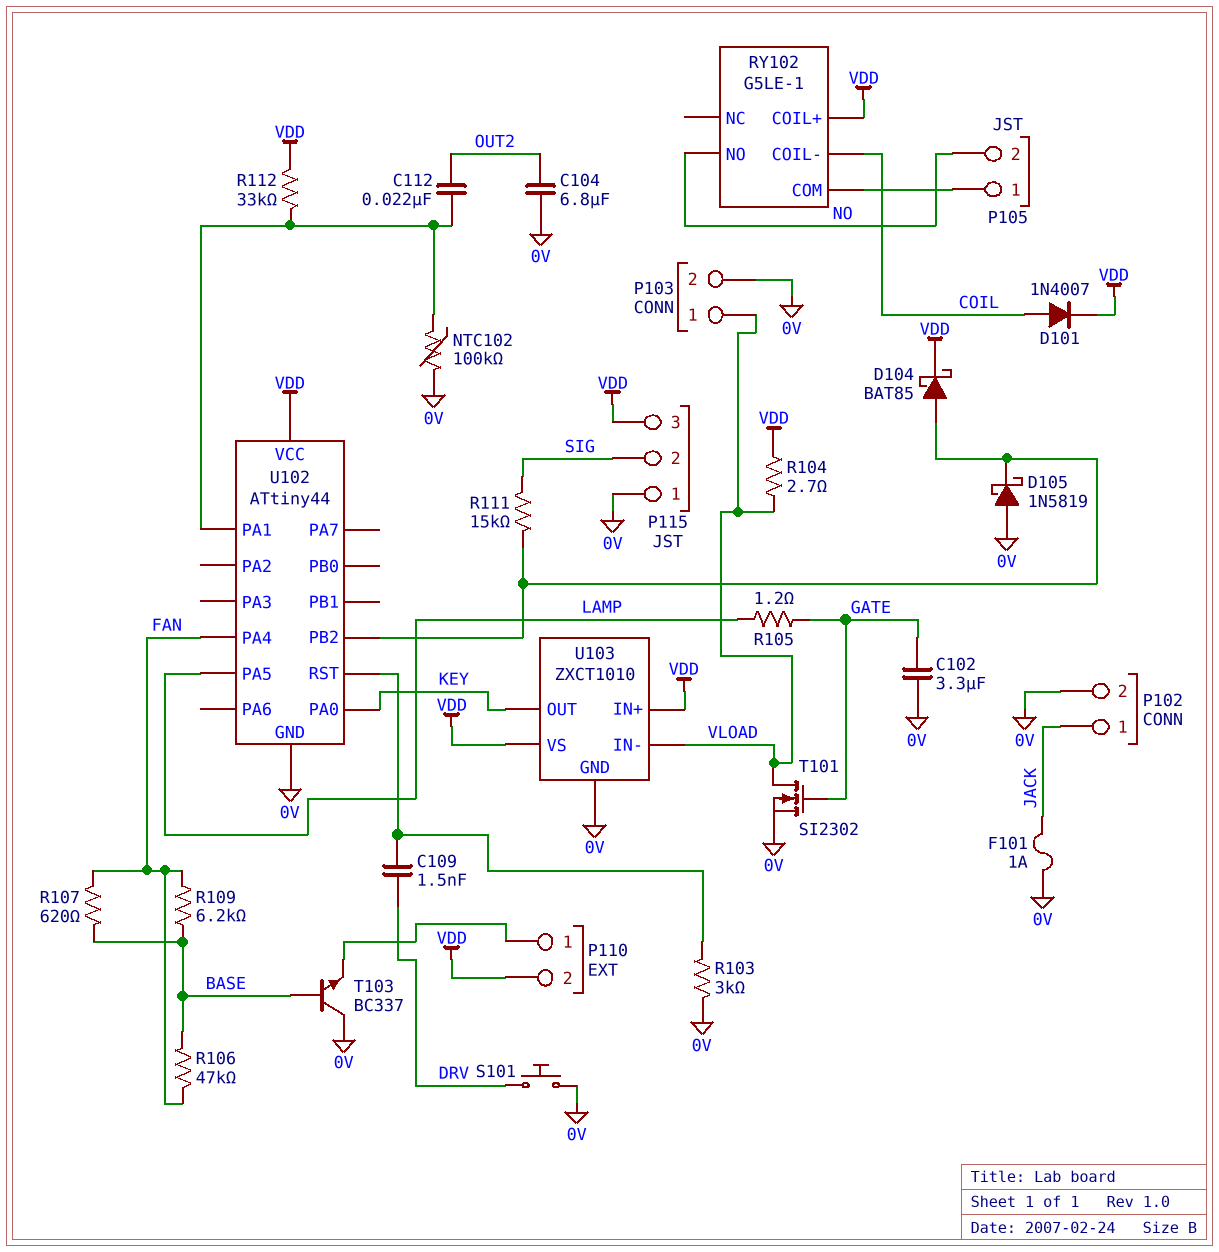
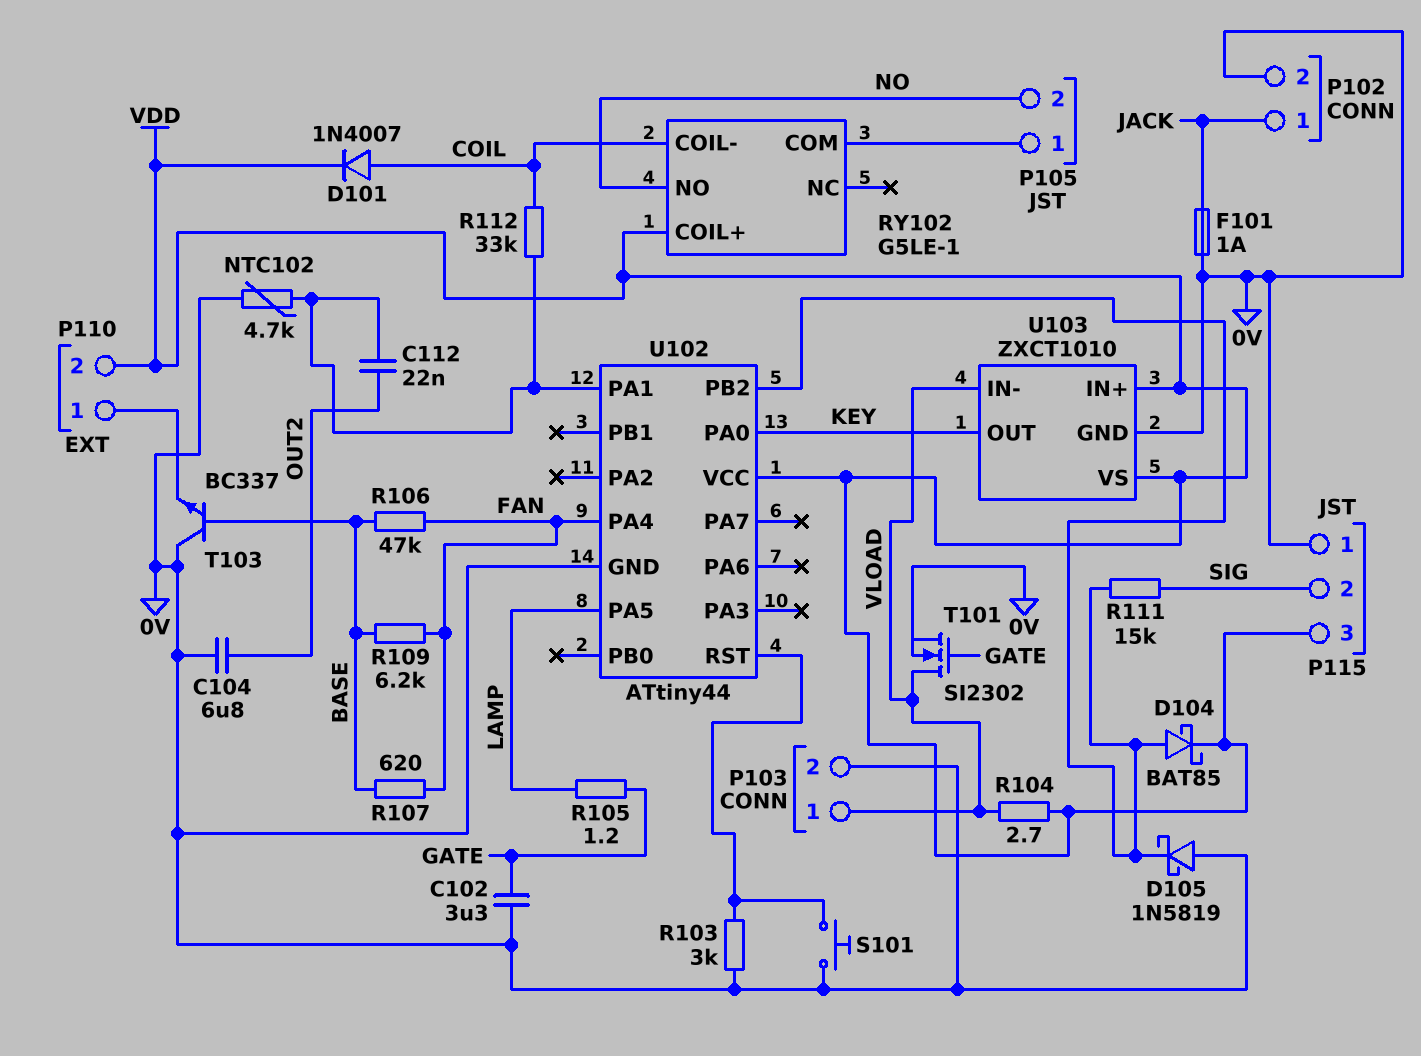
C109: 1.5nF (DRV, U102/RST) -> none
NTC102: 100k (0V, U102/PA1) -> 4.7k (0V, U102/PA1)
R112: 33k (U102/PA1, VDD) -> 33k (COIL, U102/PA1)
S101: button (0V, DRV) -> button (0V, U102/RST)

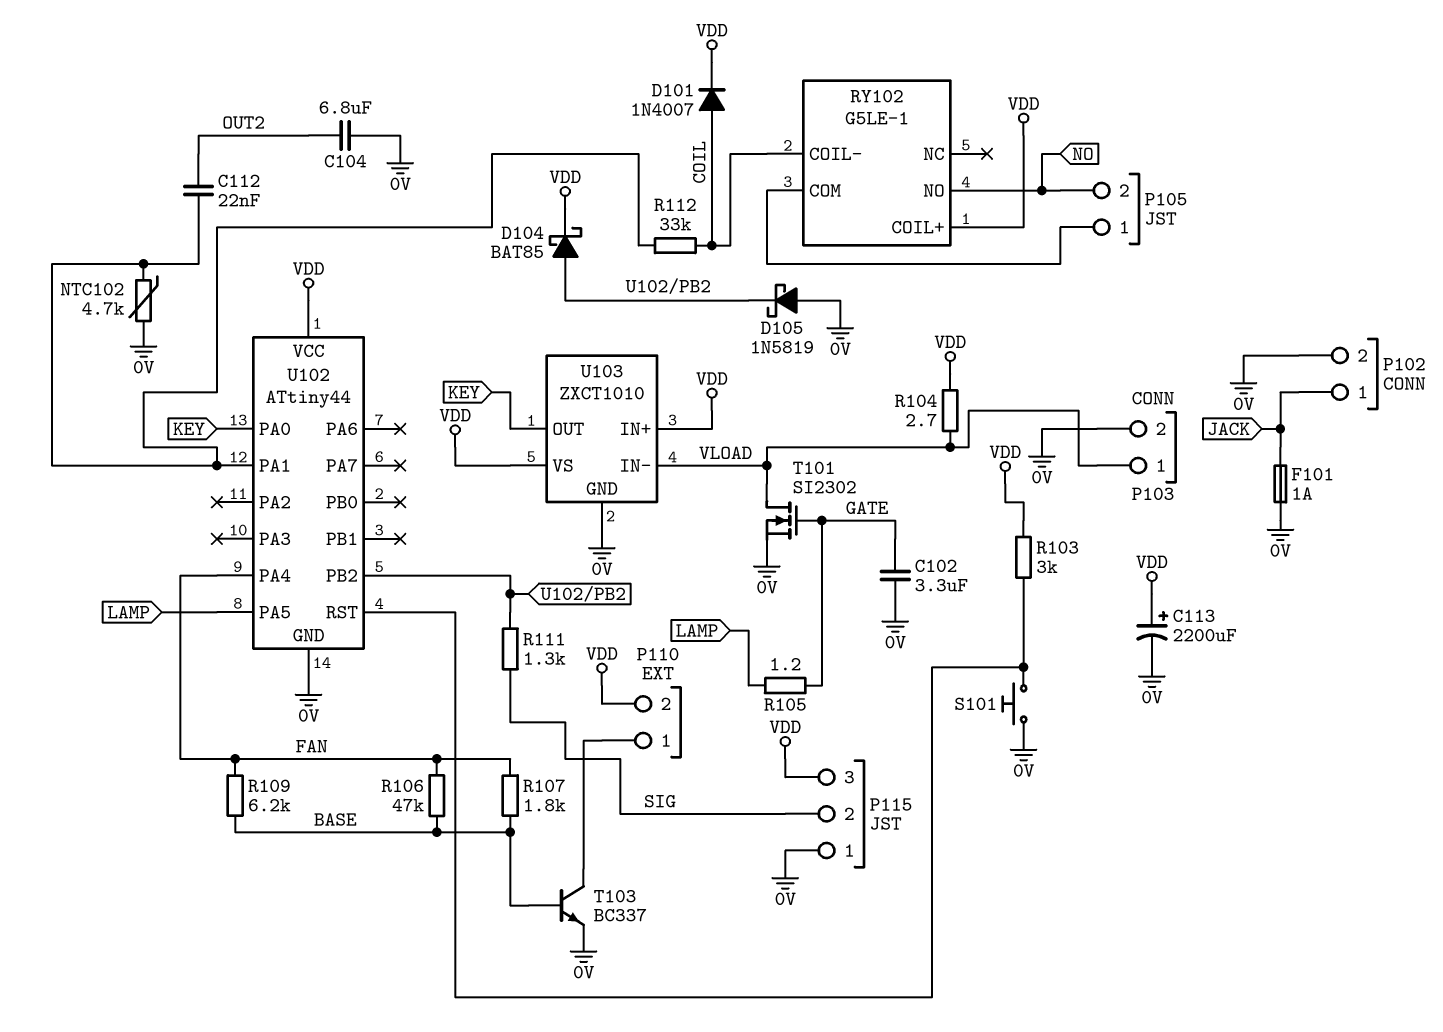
C113: none -> 2200uF (plus VDD, minus 0V)
R103: 3k (0V, U102/RST) -> 3k (U102/RST, VDD)
R107: 620 (BASE, FAN) -> 1.8k (BASE, FAN)
R111: 15k (SIG, U102/PB2) -> 1.3k (SIG, U102/PB2)
T103: NPN BC337 (B BASE, C 0V, E P110/1) -> NPN BC337 (B BASE, C P110/1, E 0V)

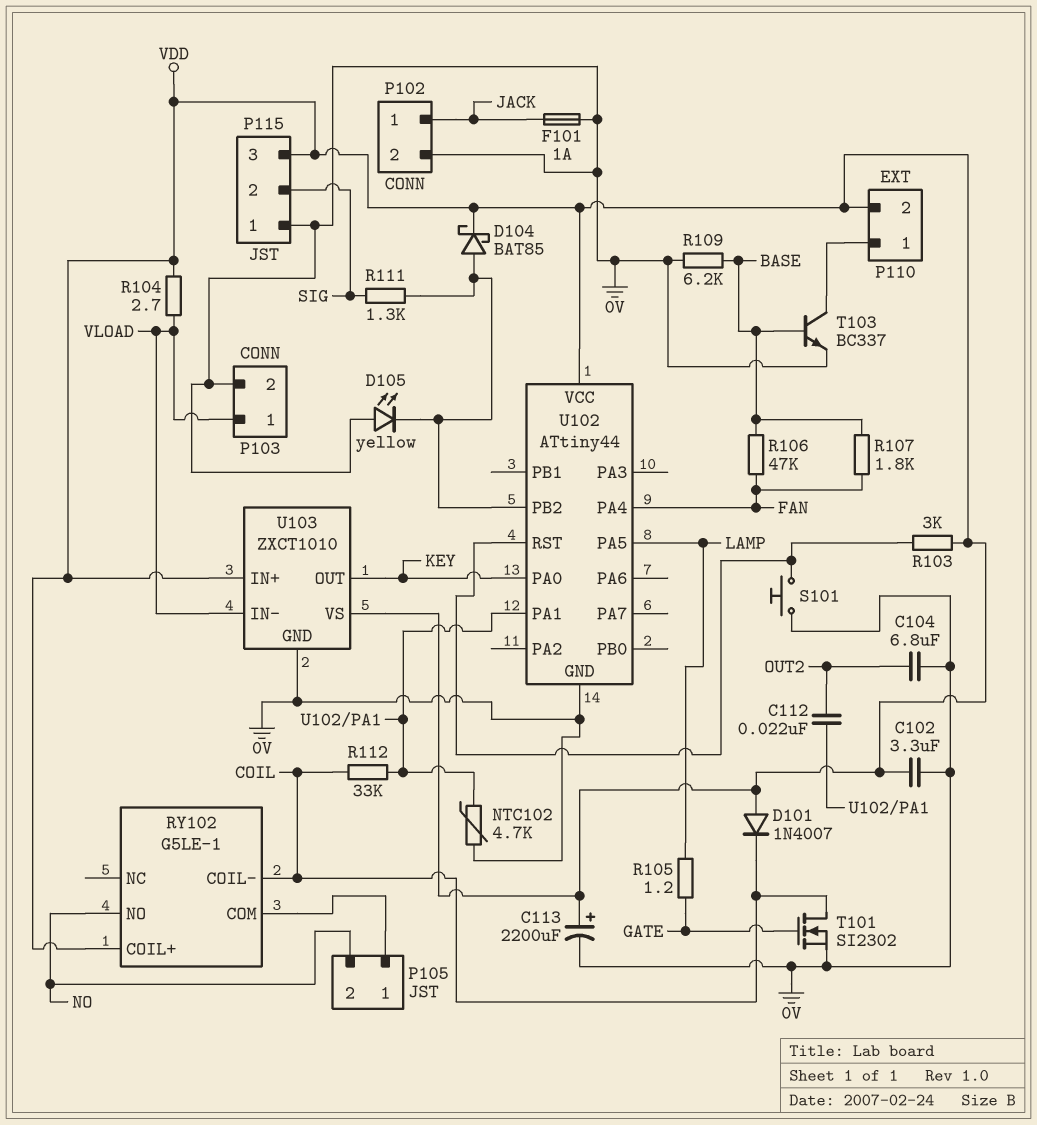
C102: 3.3uF (0V, GATE) -> 3.3uF (0V, VDD)
D101: diode 1N4007 (A COIL, K VDD) -> diode 1N4007 (A VDD, K COIL)
D105: schottky 1N5819 (A 0V, K U102/PB2) -> LED yellow (A 0V, K U102/PB2)
R109: 6.2k (BASE, FAN) -> 6.2k (0V, BASE)
T101: NMOS SI2302 (G GATE, D VLOAD, S 0V) -> NMOS SI2302 (G GATE, D COIL, S 0V)

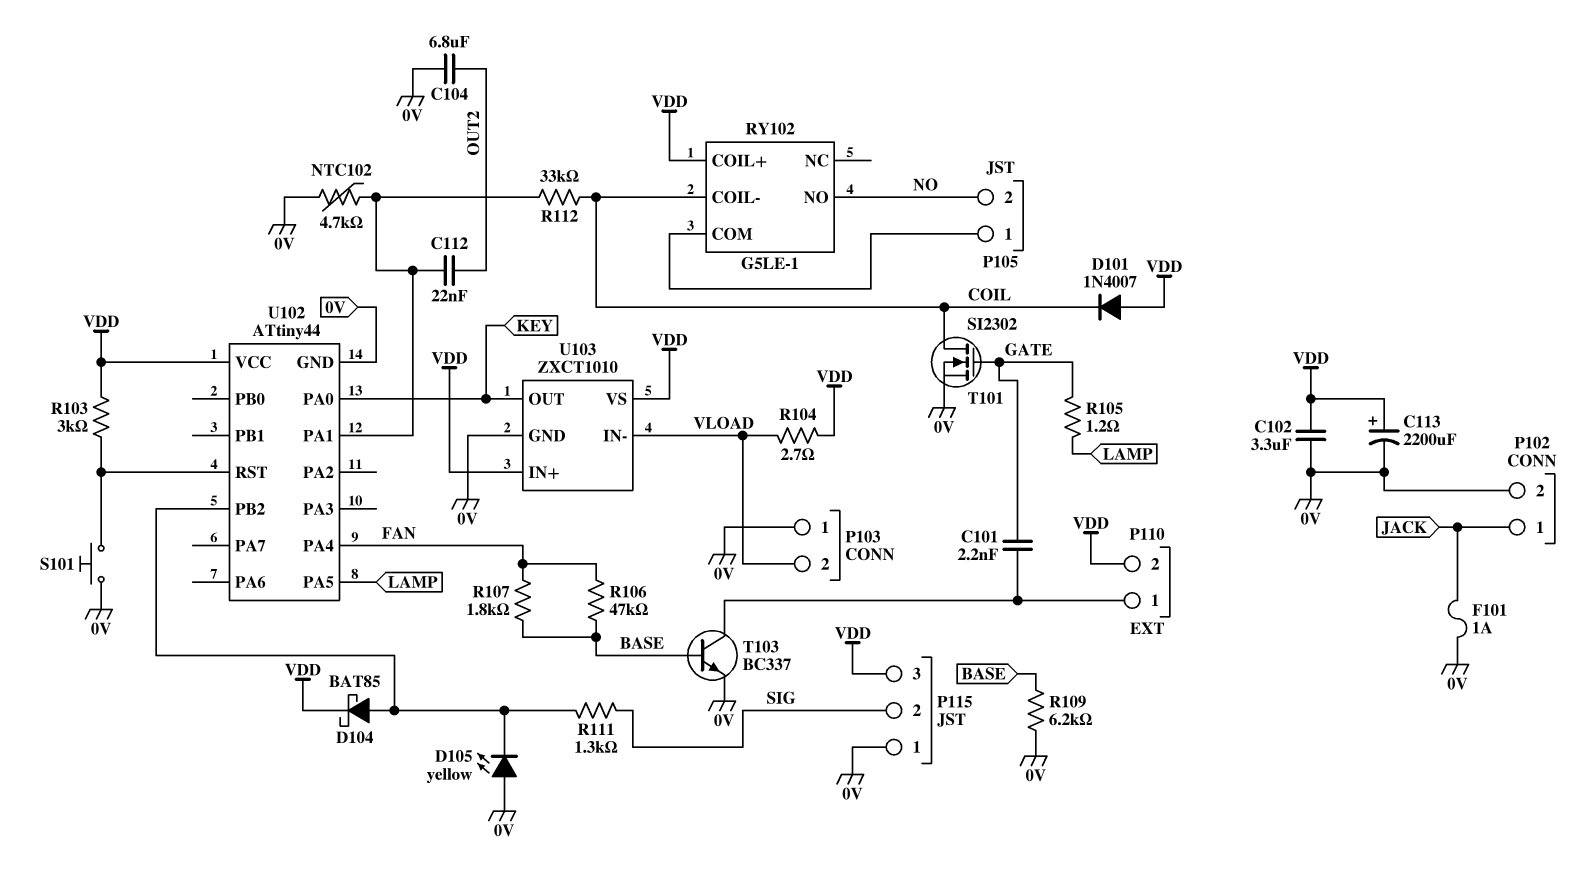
C101: none -> 2.2nF (GATE, P110/1)
P103 pin 1: VLOAD -> 0V
P103 pin 2: 0V -> VLOAD

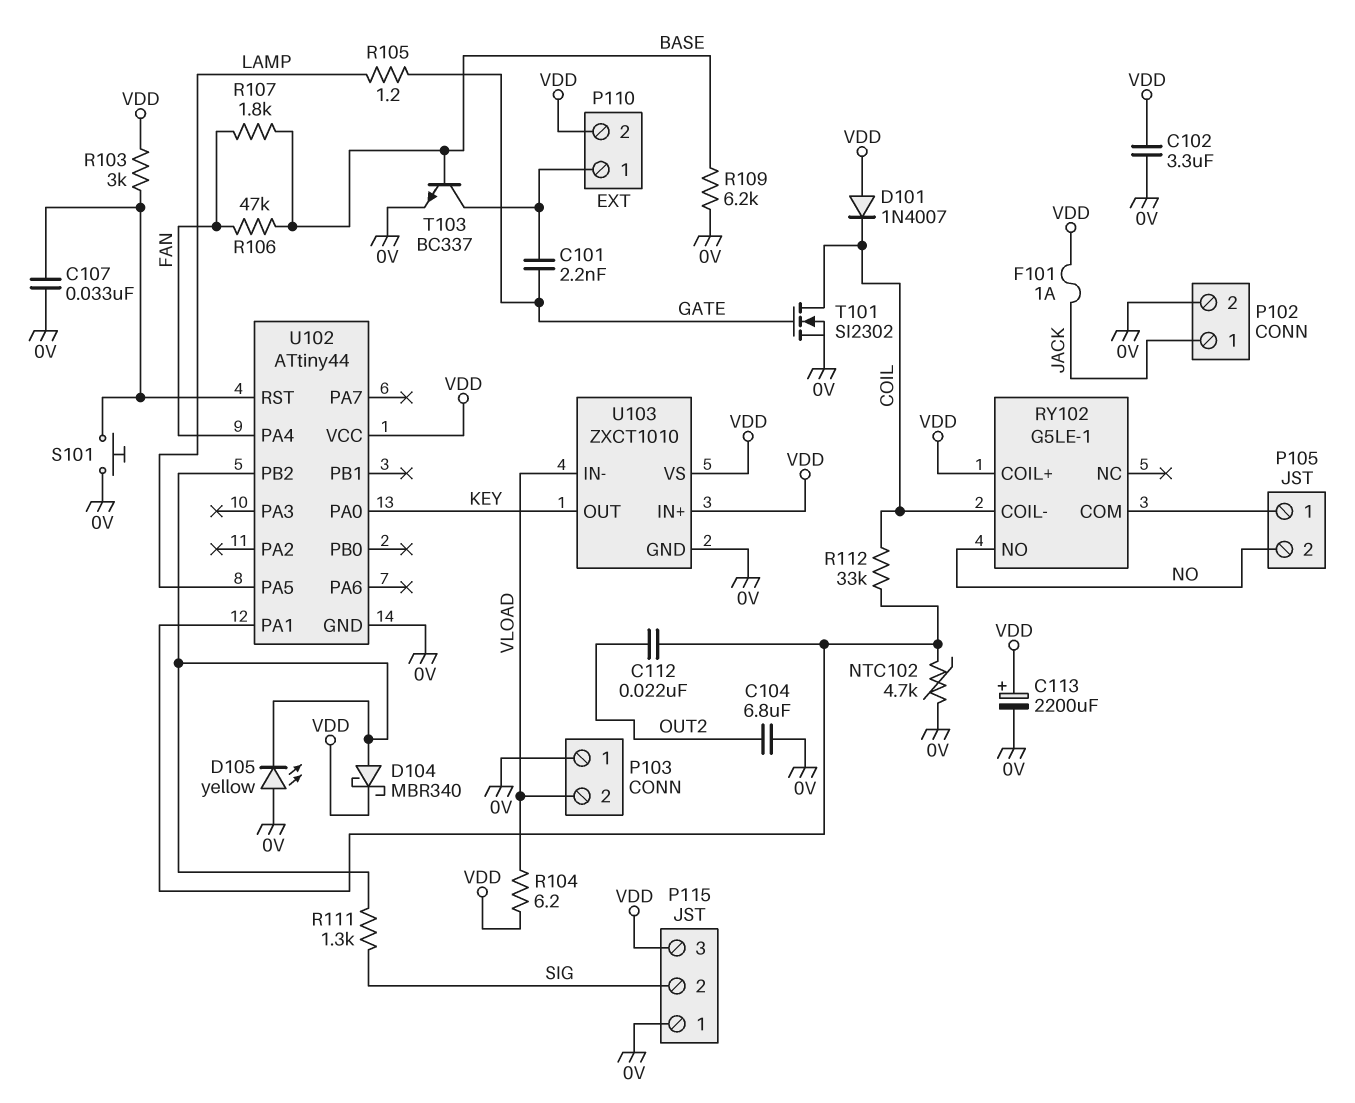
C107: none -> 33nF (0V, U102/RST)
D104: schottky BAT85 (A U102/PB2, K VDD) -> schottky MBR340 (A U102/PB2, K VDD)
F101: 1A (0V, JACK) -> 1A (JACK, VDD)
R104: 2.7 (VDD, VLOAD) -> 6.2 (VDD, VLOAD)

